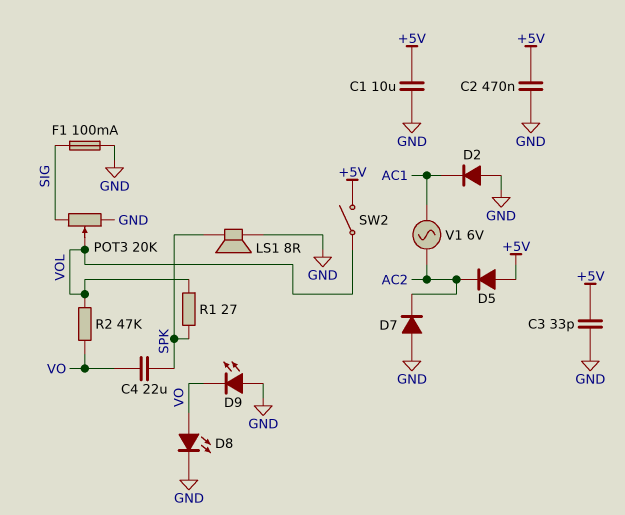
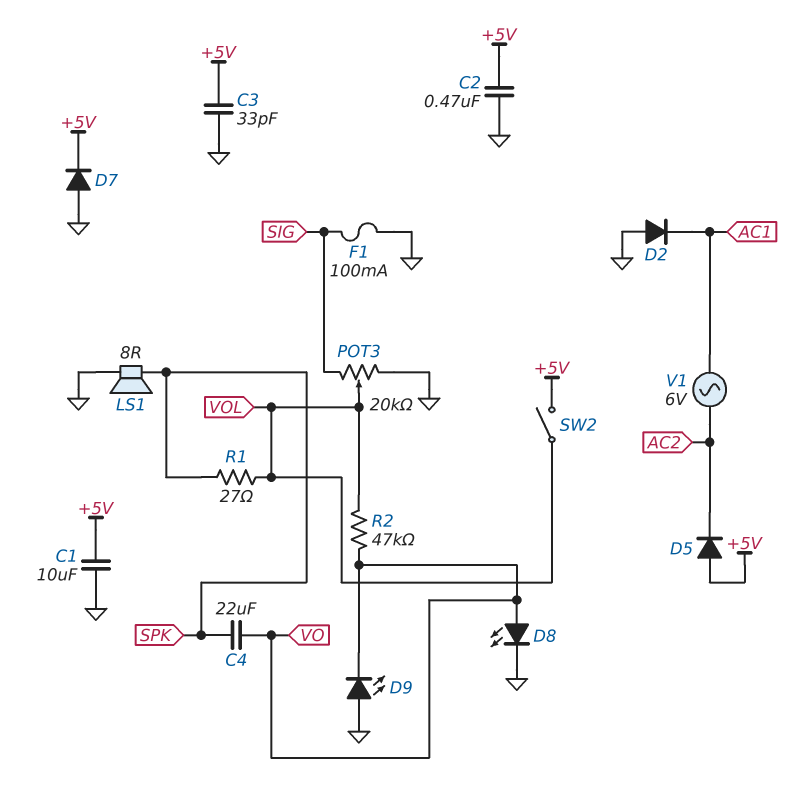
D7: diode (A GND, K AC2) -> diode (A GND, K +5V)

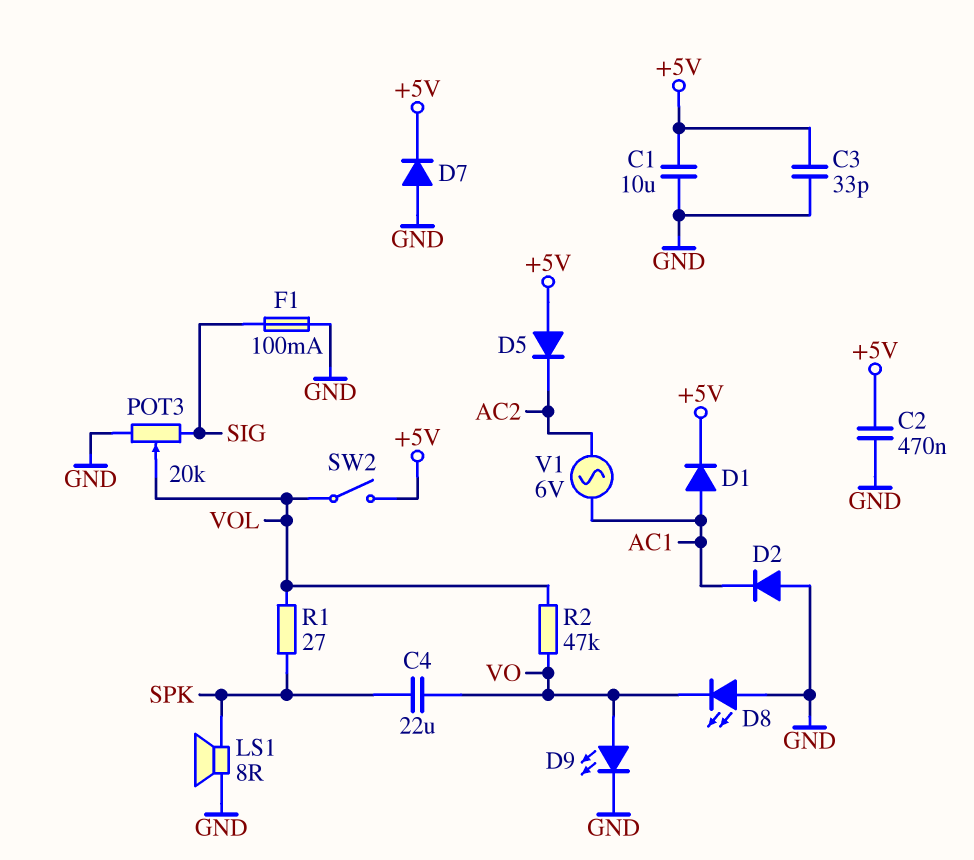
D1: none -> diode (A AC1, K +5V)
D8: LED (A VO, K GND) -> LED (A GND, K VO)
D9: LED (A GND, K VO) -> LED (A VO, K GND)

